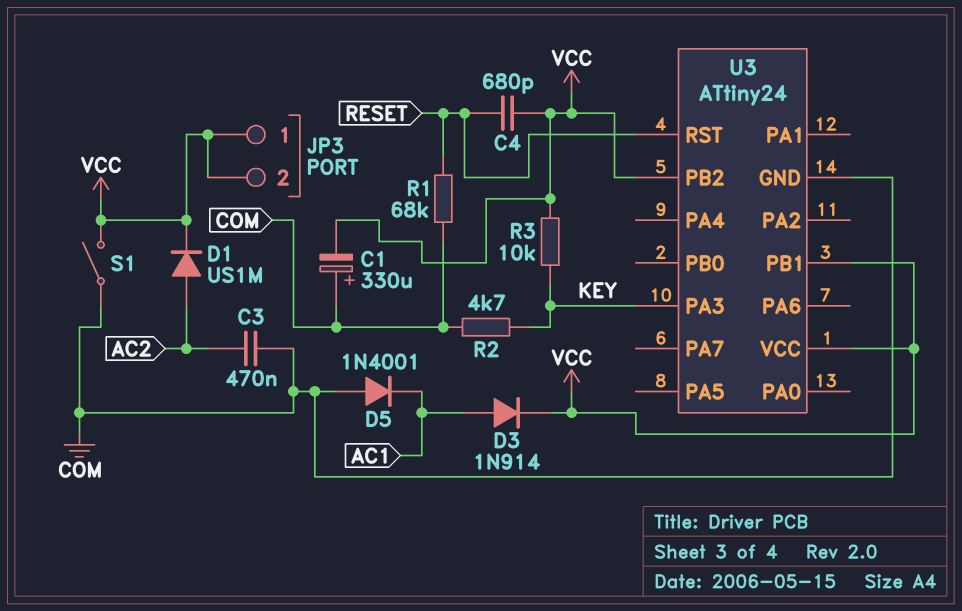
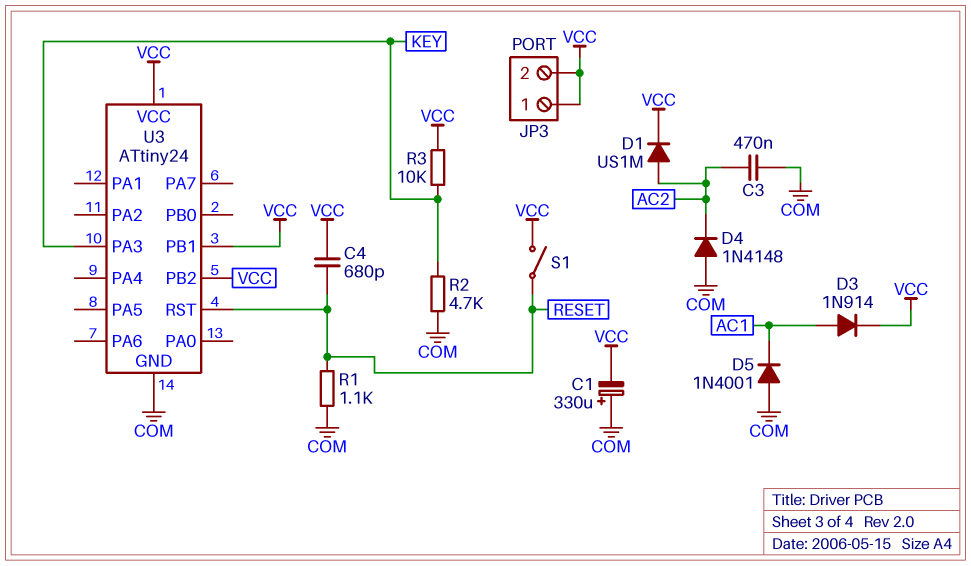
D4: none -> diode 1N4148 (A COM, K AC2)
R1: 68k (COM, RESET) -> 1.1k (COM, RESET)
S1: switch (COM, VCC) -> switch (RESET, VCC)

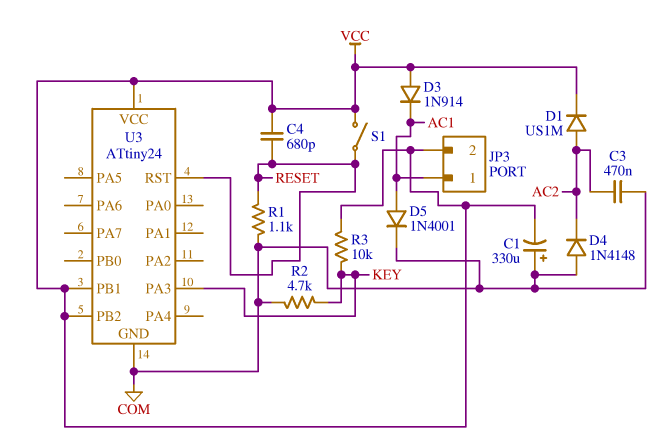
D3: diode 1N914 (A AC1, K VCC) -> diode 1N914 (A VCC, K AC1)
D5: diode 1N4001 (A COM, K AC1) -> diode 1N4001 (A AC1, K COM)
JP3 pin 1: VCC -> AC1

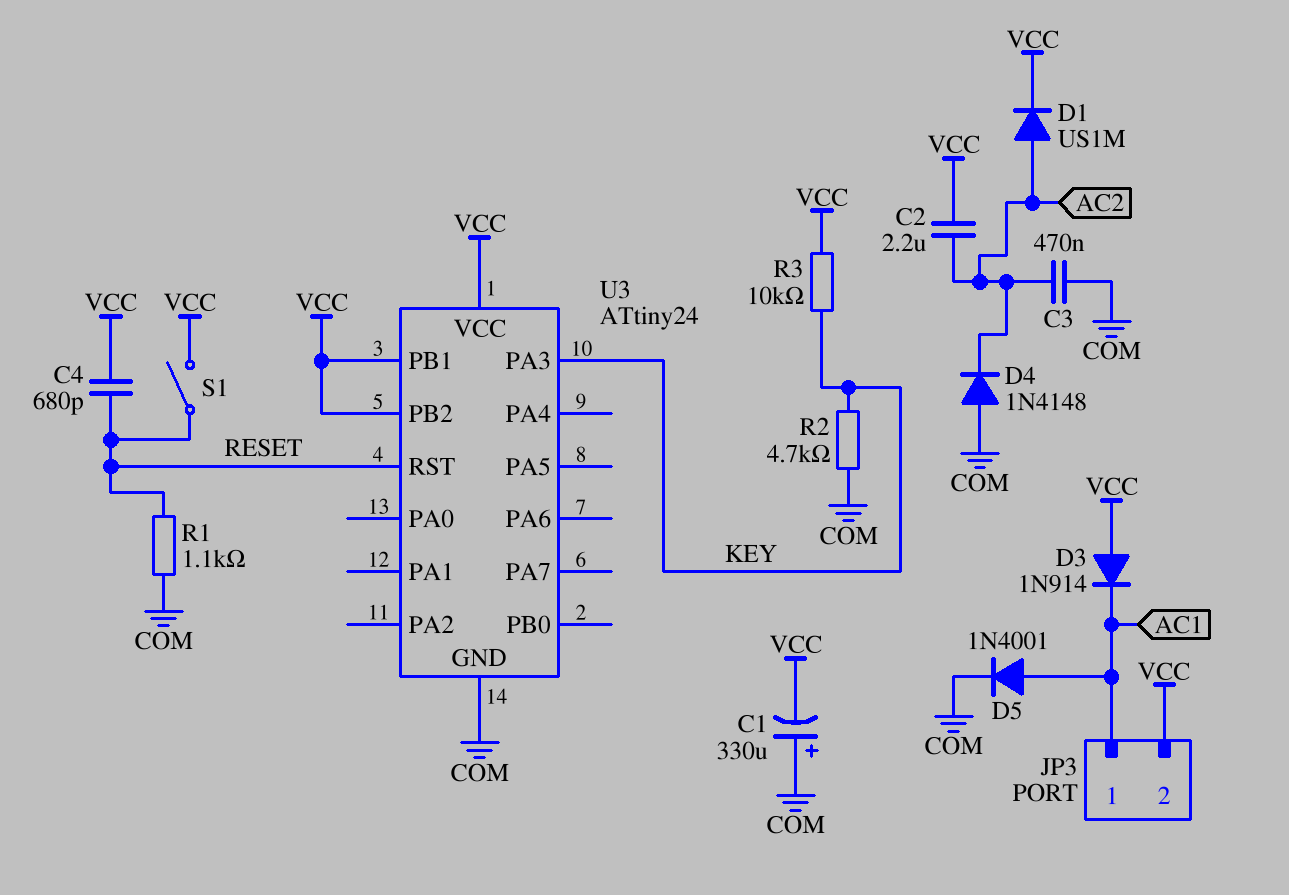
C2: none -> 2.2uF (AC2, VCC)

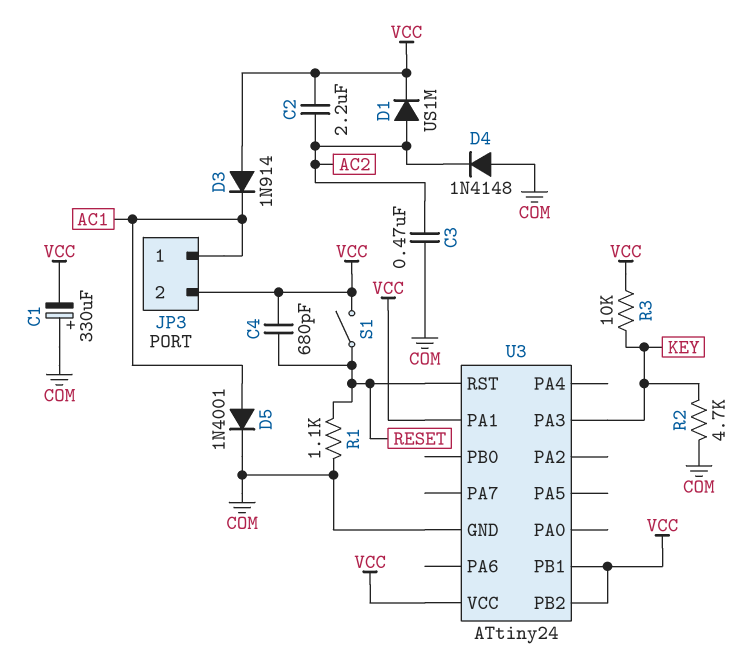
U3 pin PA1: none -> VCC

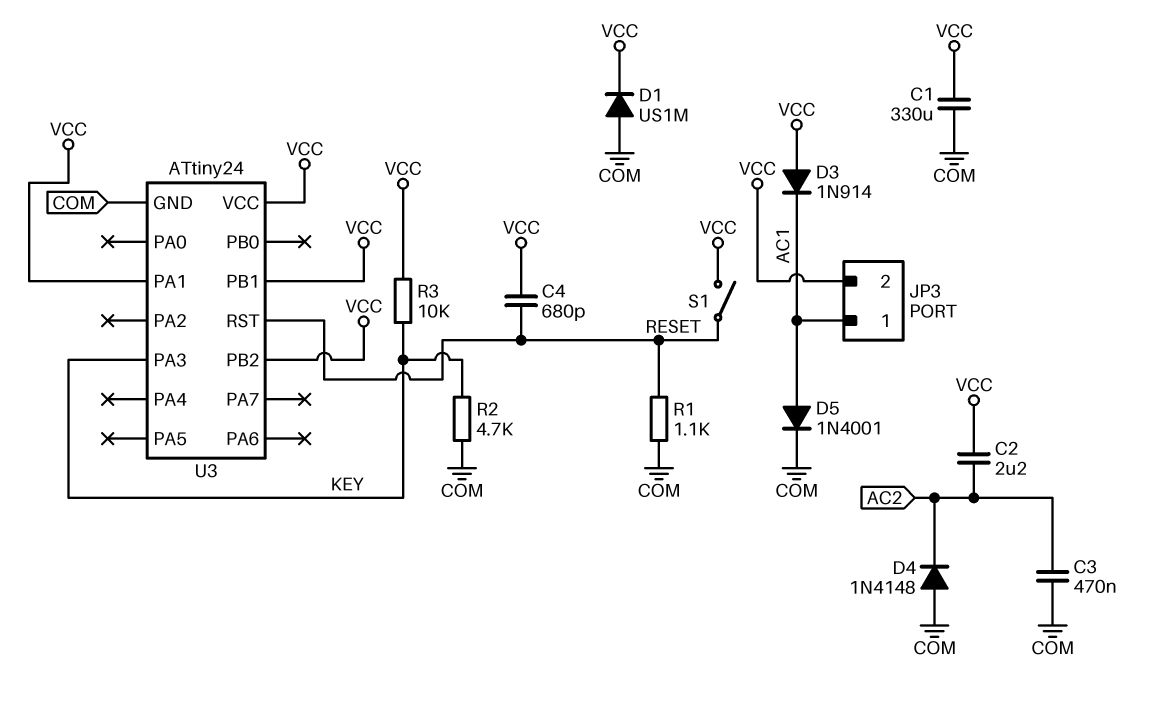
C1: 330uF (plus COM, minus VCC) -> 330uF (COM, VCC)
D1: diode US1M (A AC2, K VCC) -> diode US1M (A COM, K VCC)

